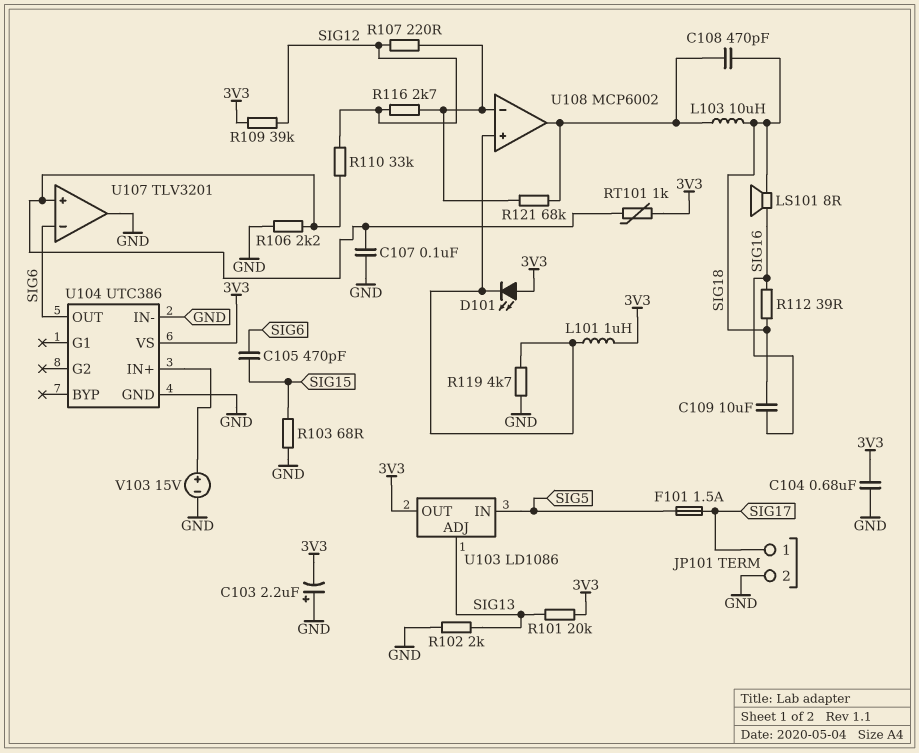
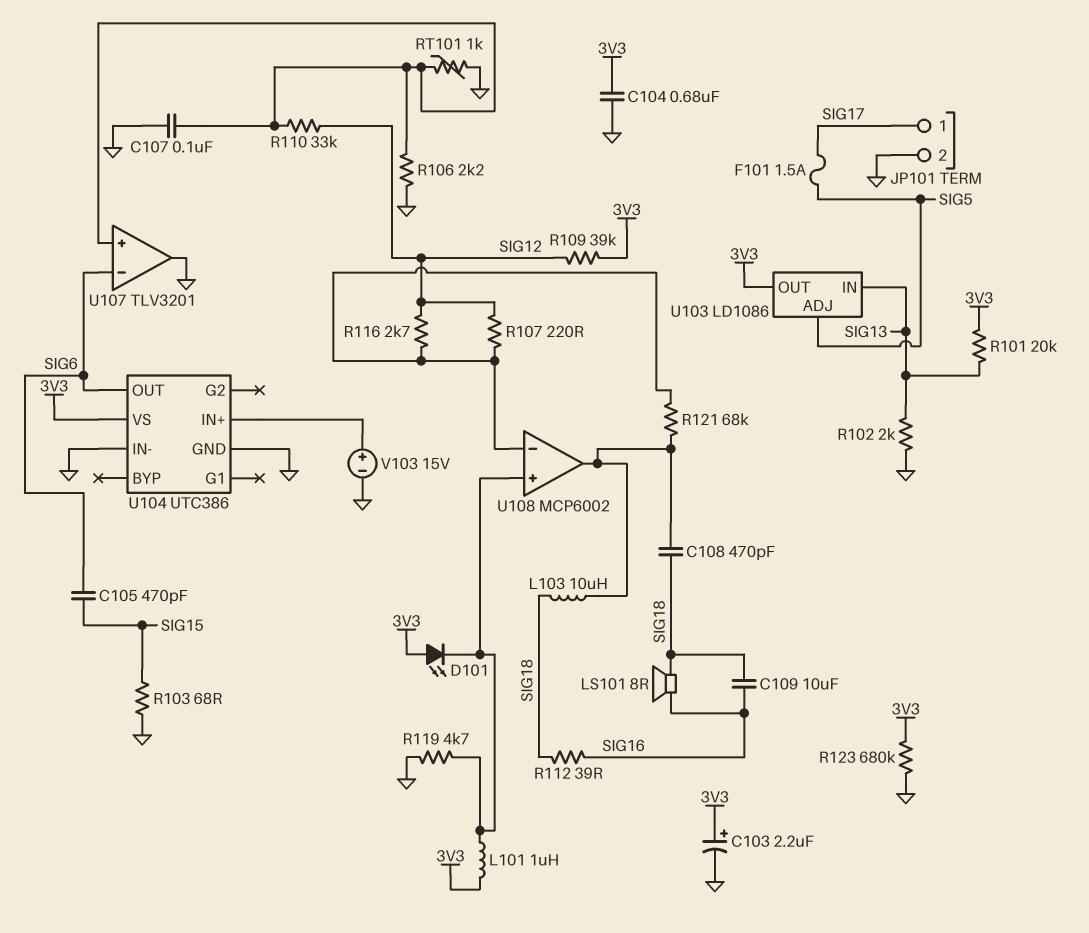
C103: 2.2uF (plus GND, minus 3V3) -> 2.2uF (plus 3V3, minus GND)
R123: none -> 680k (3V3, GND)
RT101: 1k (3V3, U107/in+) -> 1k (GND, U107/in+)
U103 pin ADJ: SIG13 -> SIG5
U103 pin IN: SIG5 -> SIG13

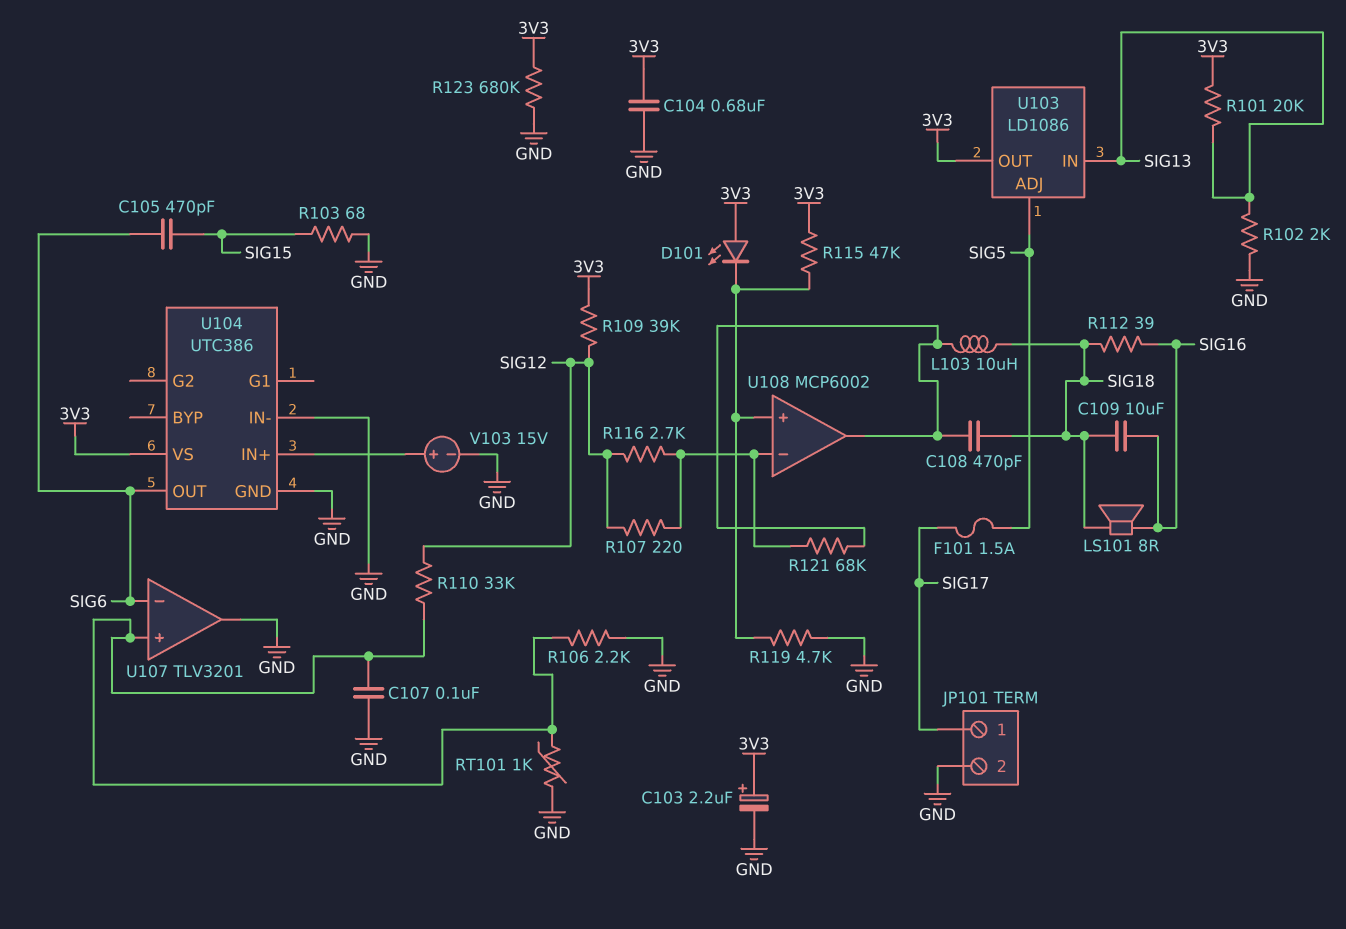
L101: 1uH (3V3, U108/in+) -> none
R115: none -> 47k (3V3, U108/in+)

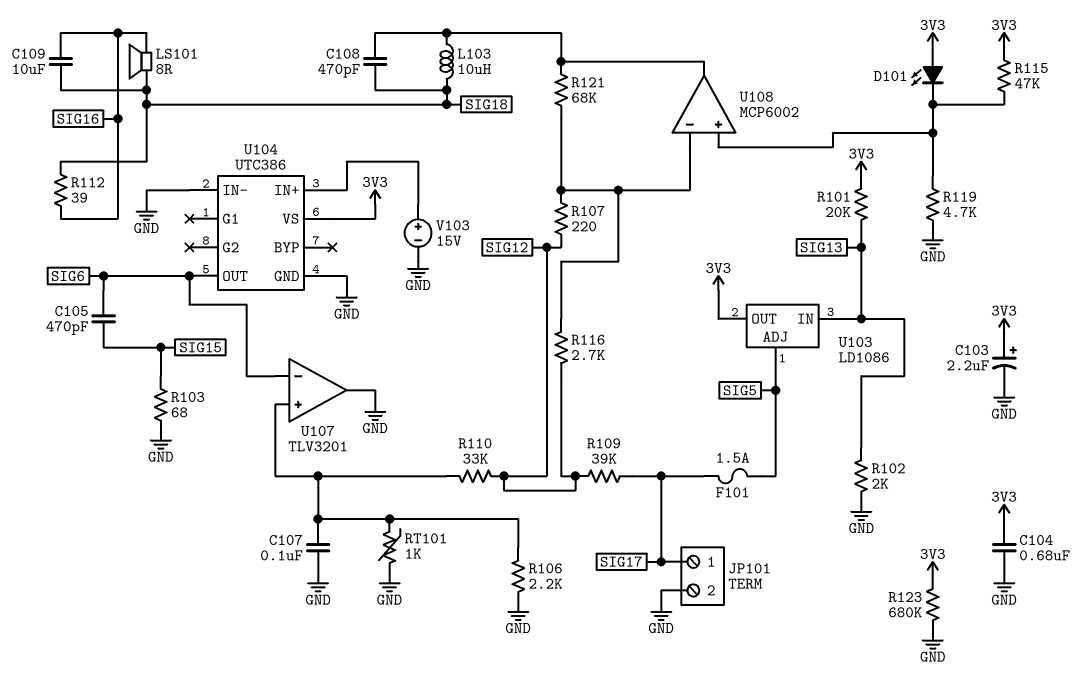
R109: 39k (3V3, SIG12) -> 39k (SIG12, SIG17)

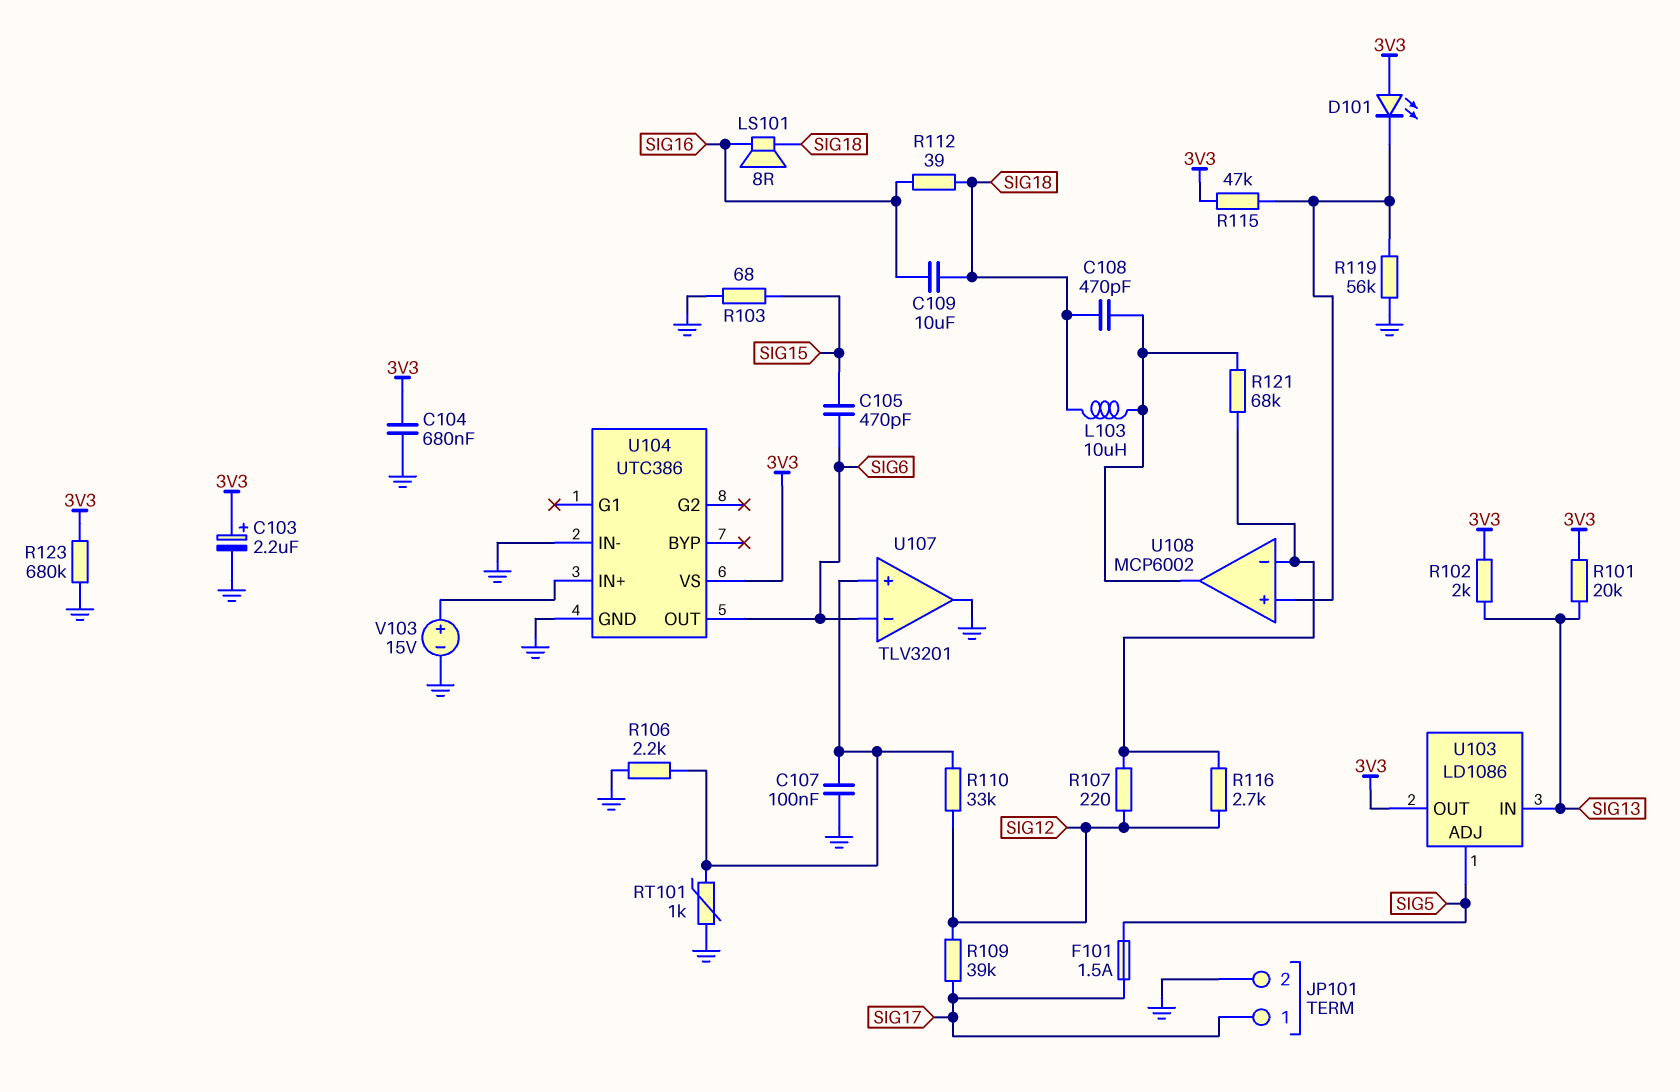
R102: 2k (GND, SIG13) -> 2k (3V3, SIG13)
R119: 4.7k (GND, U108/in+) -> 56k (GND, U108/in+)

